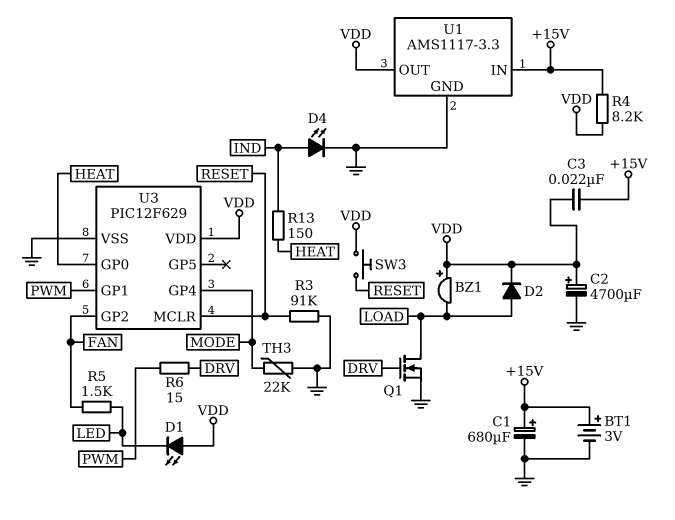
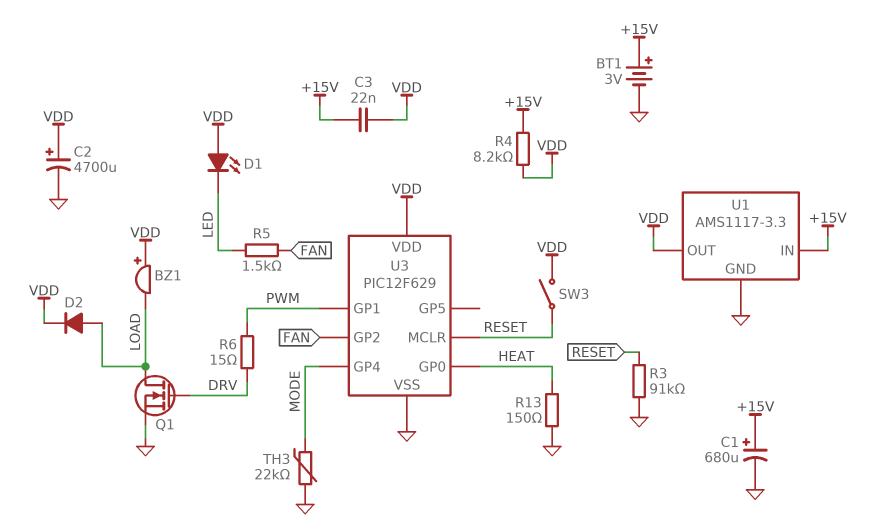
D4: LED (A IND, K GND) -> none
R13: 150 (HEAT, IND) -> 150 (GND, HEAT)
SW3: button (RESET, VDD) -> switch (RESET, VDD)

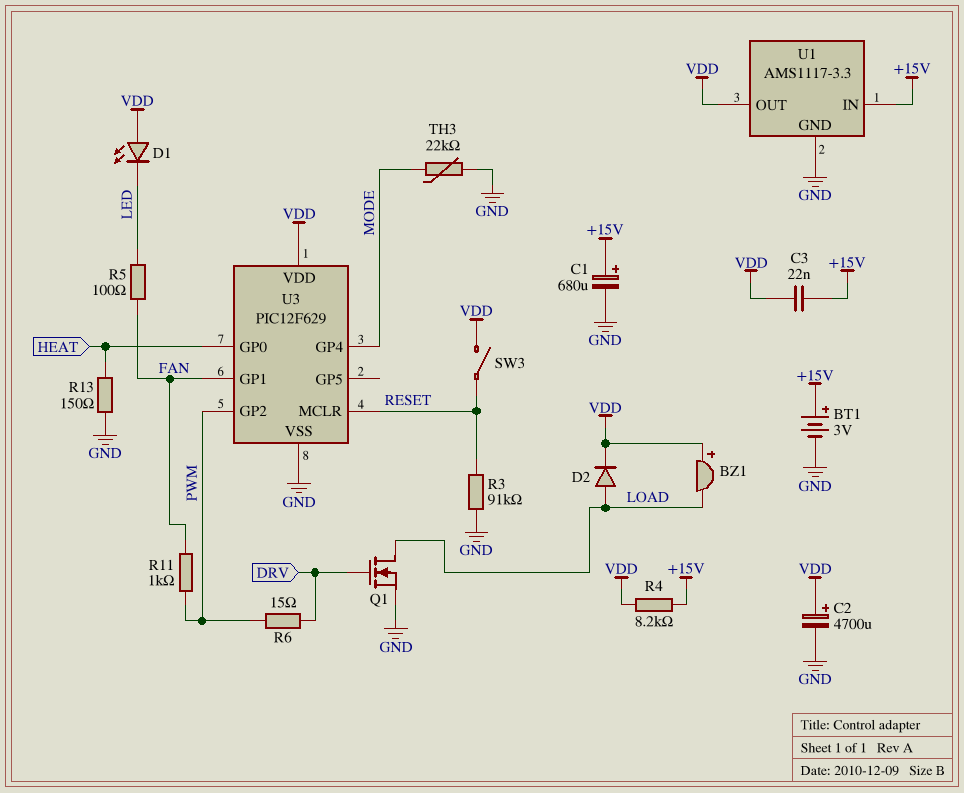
R5: 1.5k (FAN, LED) -> 100 (FAN, LED)
R11: none -> 1k (FAN, PWM)
U3 pin GP1: PWM -> FAN
U3 pin GP2: FAN -> PWM

